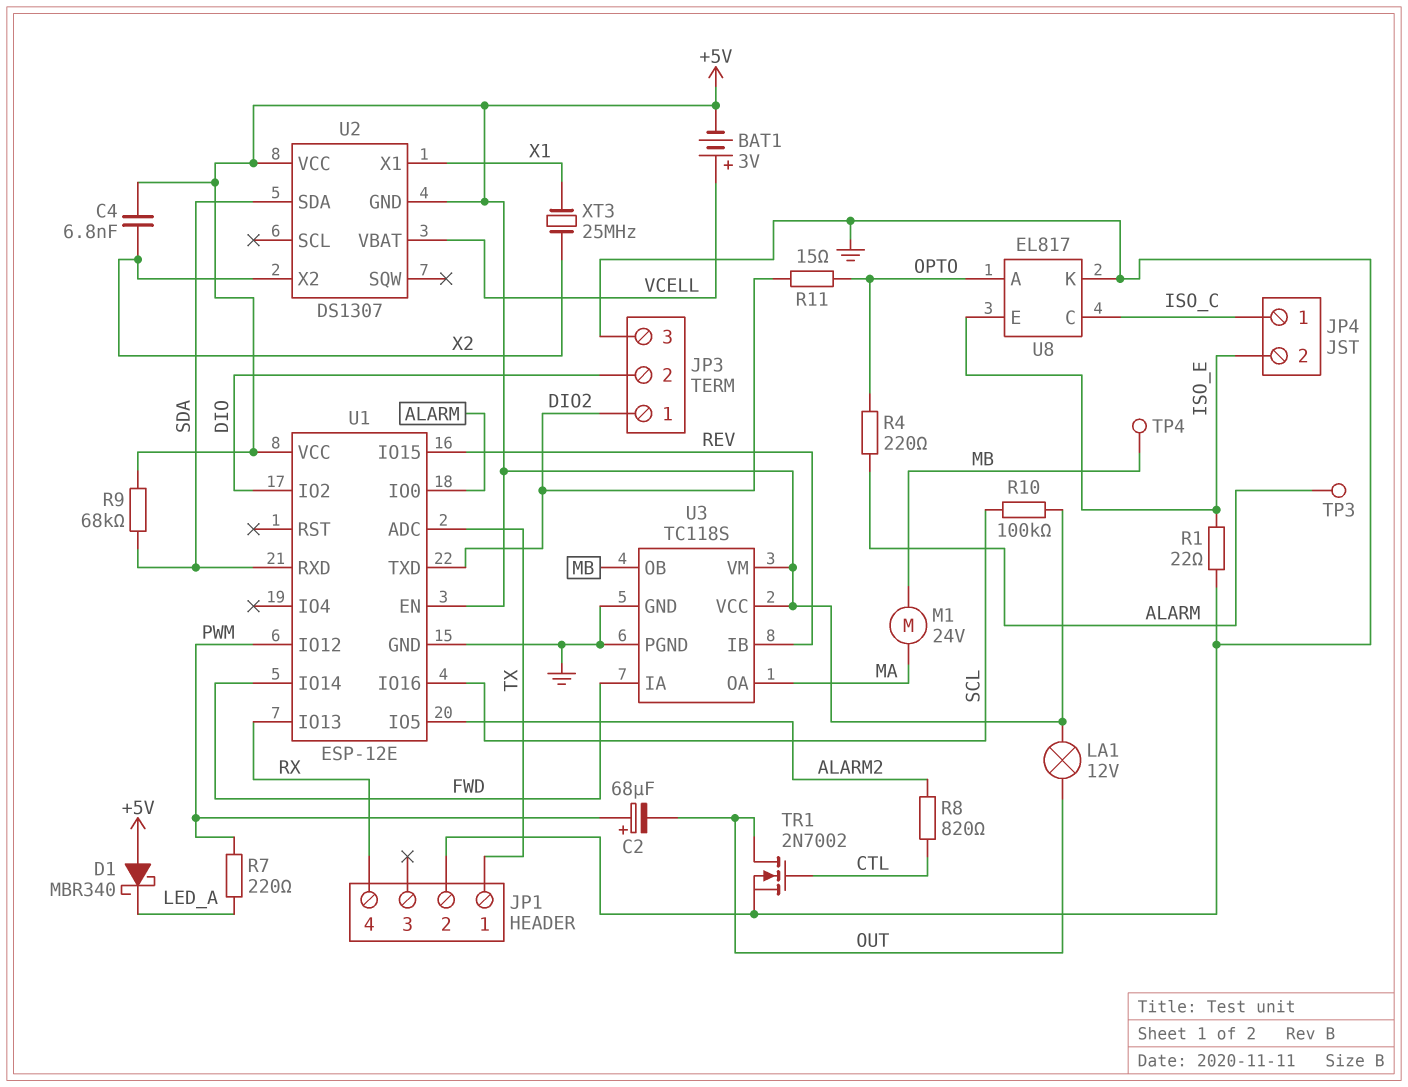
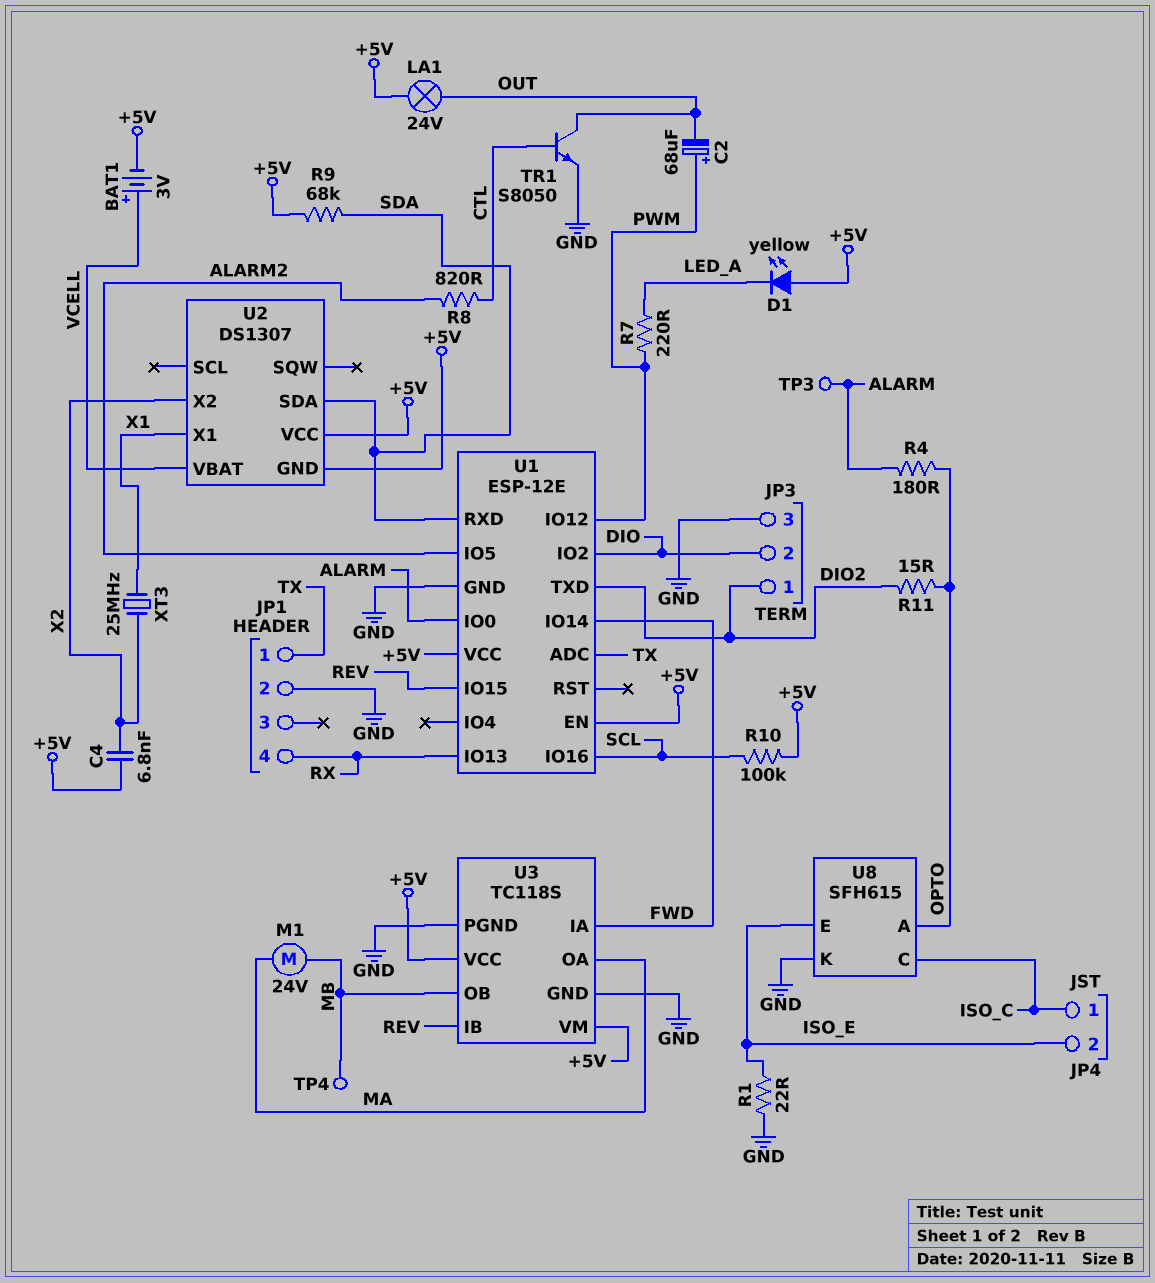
D1: schottky MBR340 (A +5V, K LED_A) -> LED yellow (A +5V, K LED_A)
LA1: lamp 12V (+5V, OUT) -> lamp 24V (+5V, OUT)
R4: 220 (ALARM, OPTO) -> 180 (ALARM, OPTO)
TR1: NMOS 2N7002 (G CTL, D OUT, S GND) -> NPN S8050 (B CTL, C OUT, E GND)
U8: EL817 -> SFH615

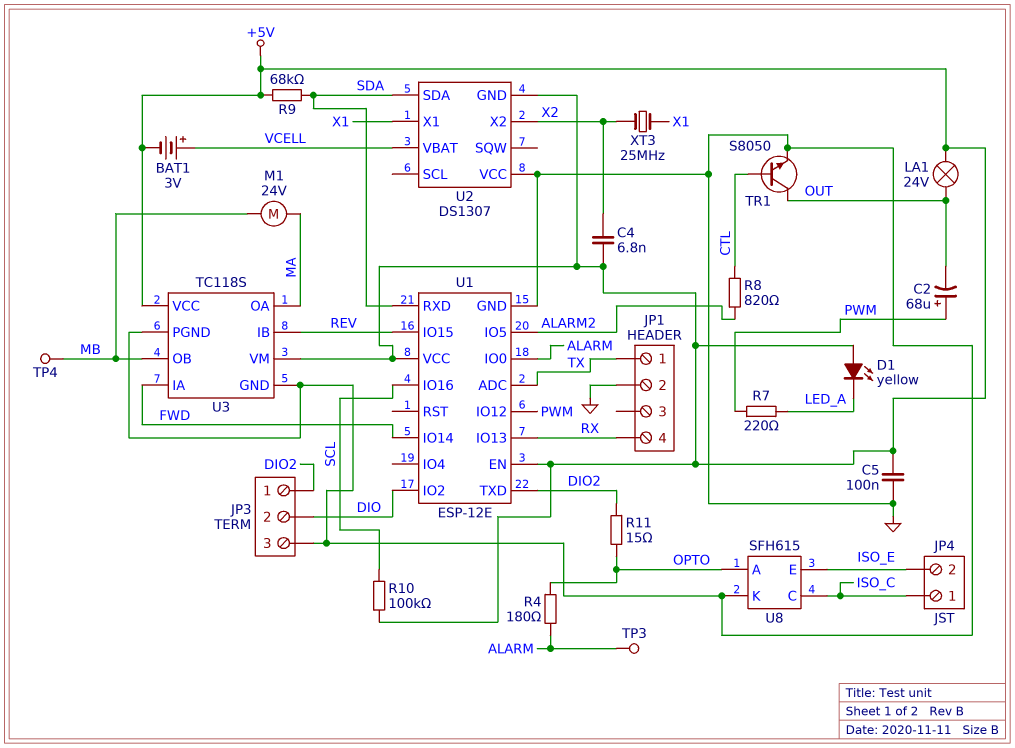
C5: none -> 100nF (+5V, GND)
R1: 22 (GND, ISO_E) -> none
U2 pin VCC: +5V -> GND

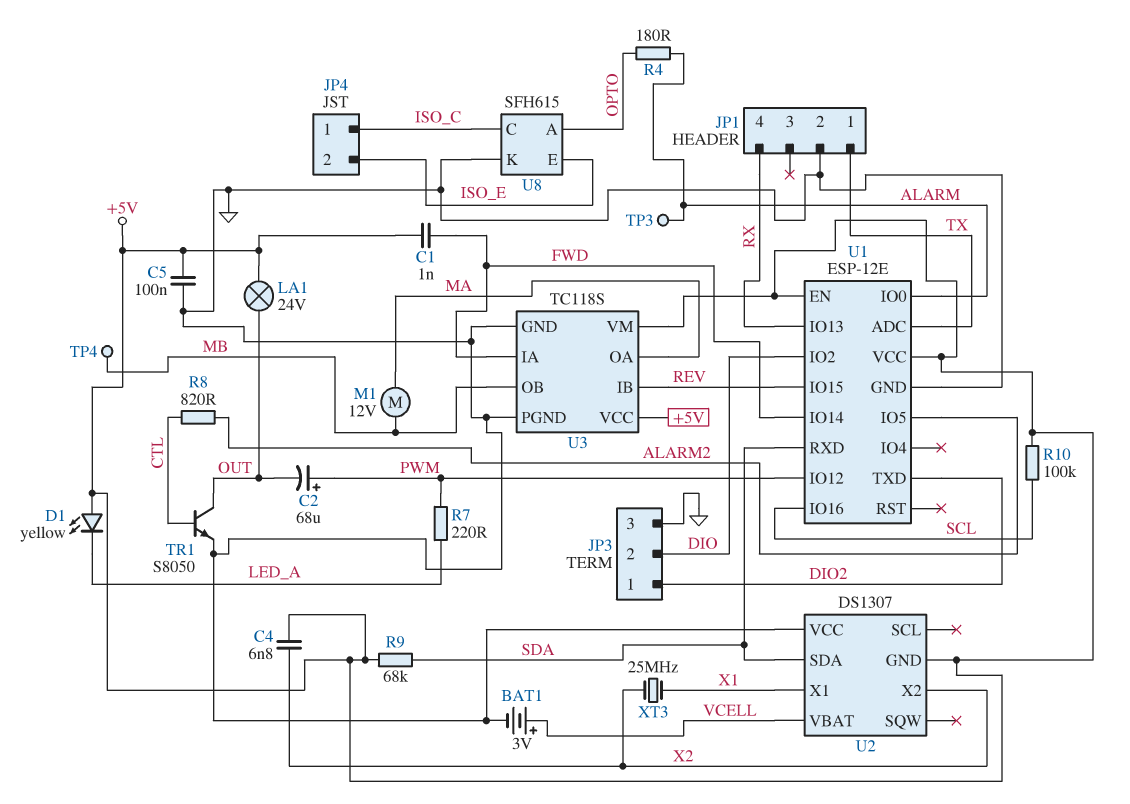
BAT1: 3V (plus VCELL, minus +5V) -> 3V (plus VCELL, minus GND)
C1: none -> 1nF (+5V, FWD)
M1: motor 24V (MA, MB) -> motor 12V (MA, MB)
R11: 15 (DIO2, OPTO) -> none

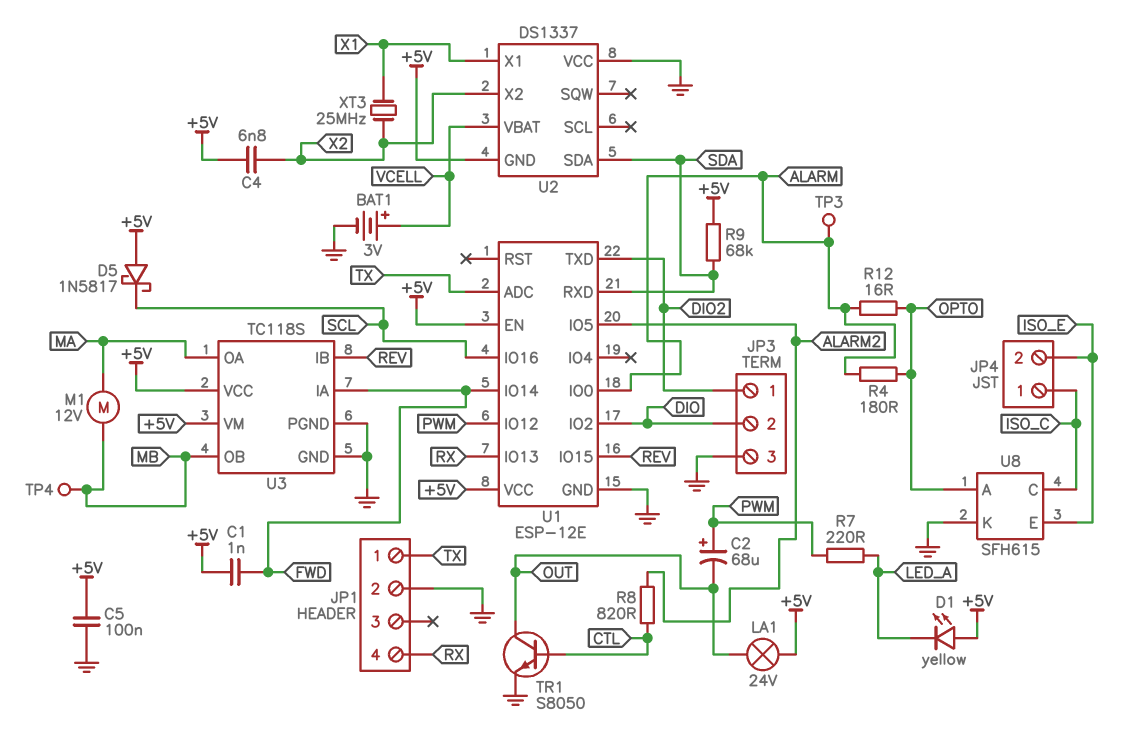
D5: none -> schottky 1N5817 (A +5V, K SCL)
R10: 100k (+5V, SCL) -> none
R12: none -> 16 (ALARM, OPTO)
U2: DS1307 -> DS1337

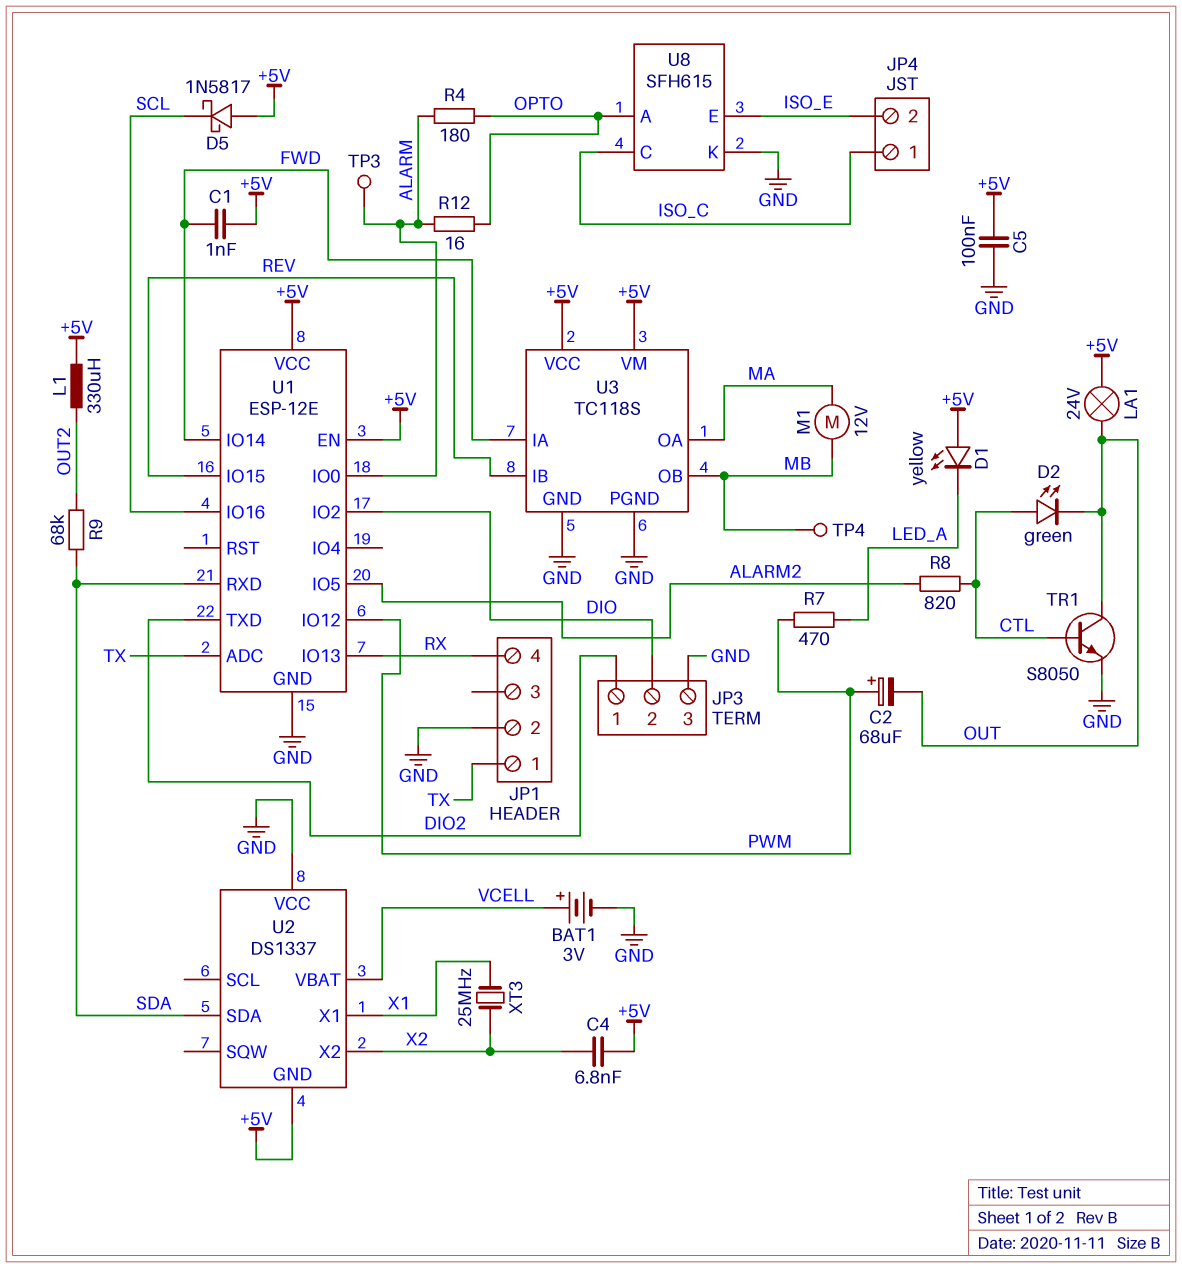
D2: none -> LED green (A CTL, K OUT)
L1: none -> 330uH (+5V, OUT2)
R7: 220 (LED_A, PWM) -> 470 (LED_A, PWM)
R9: 68k (+5V, SDA) -> 68k (OUT2, SDA)

